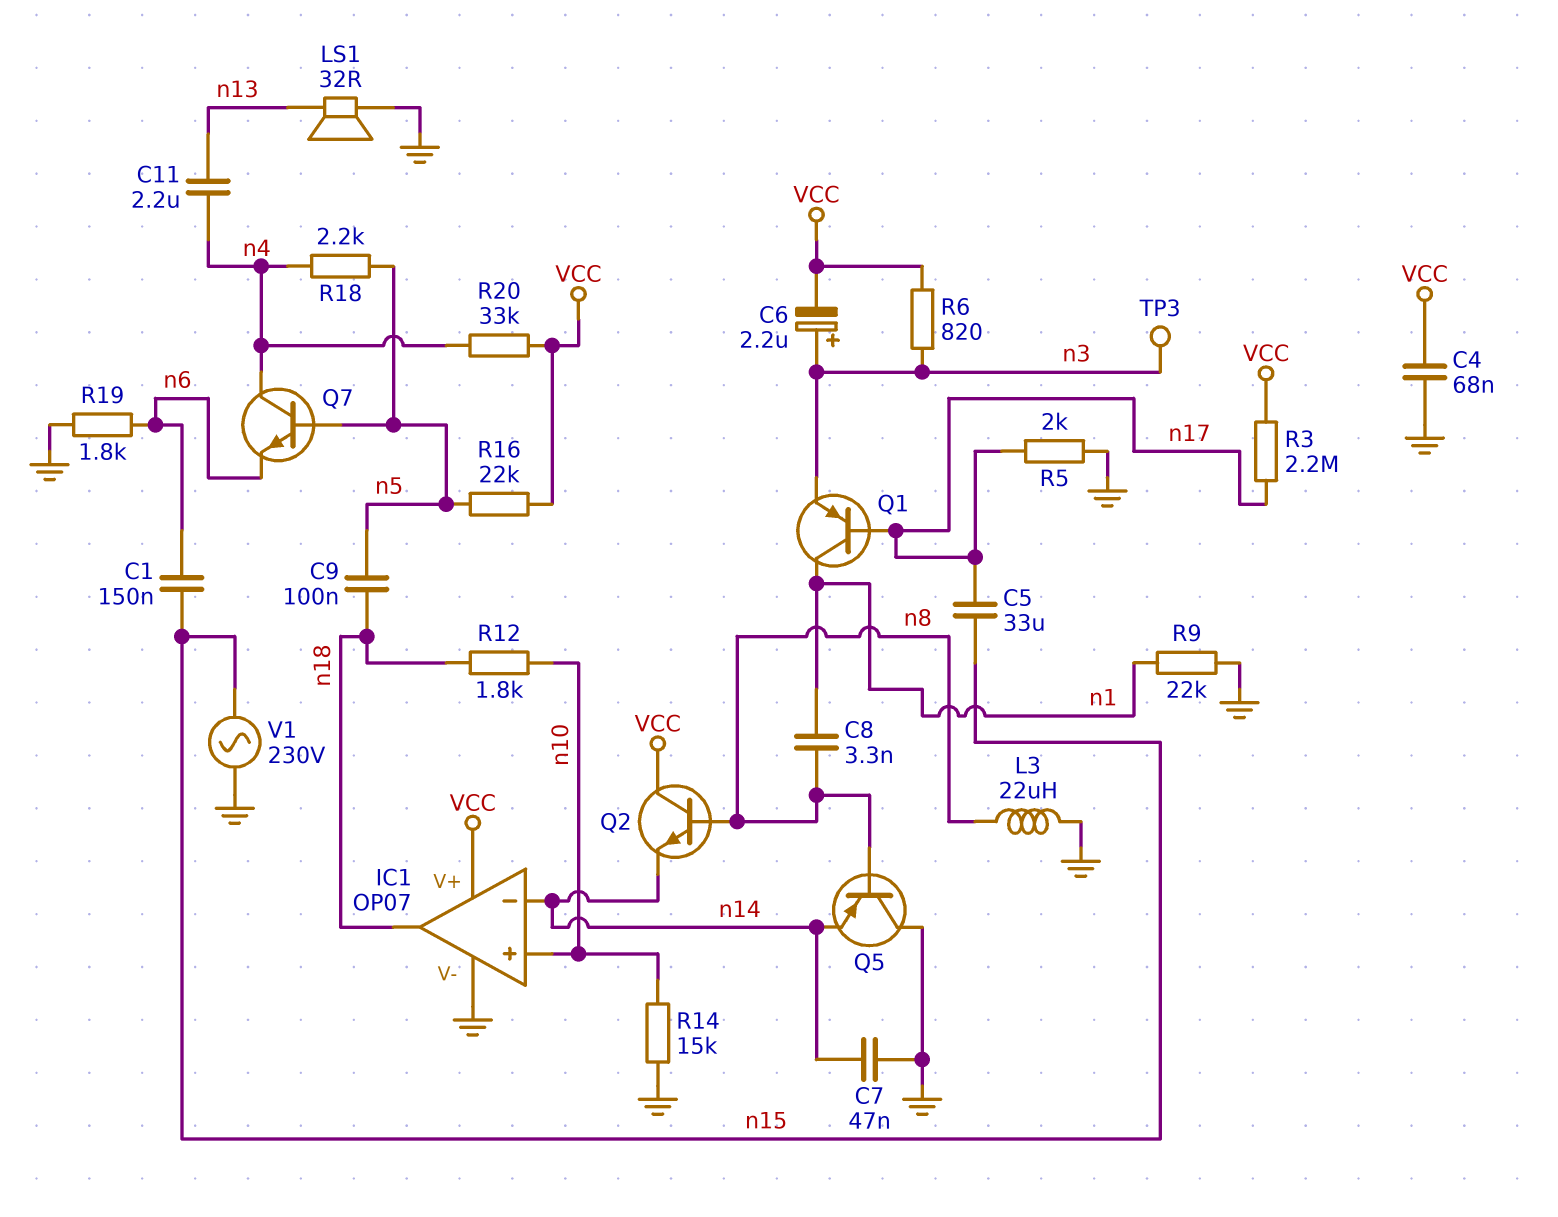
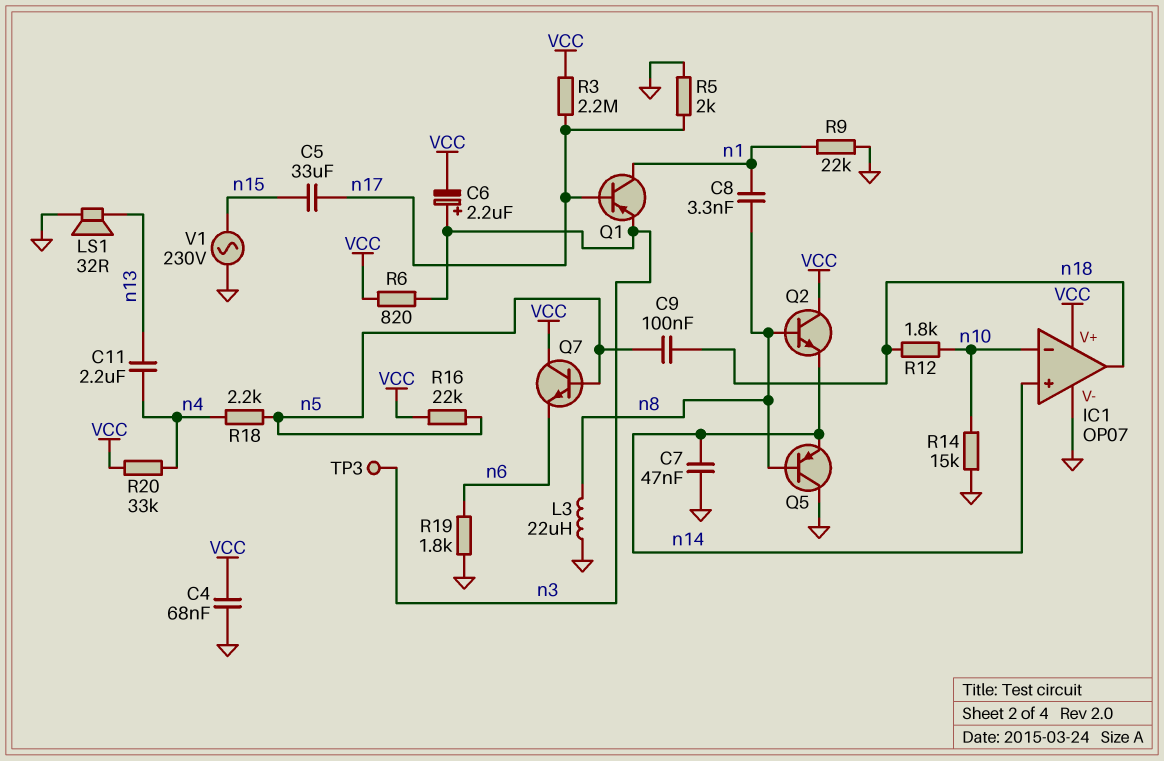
C1: 150nF (n6, n15) -> none
IC1 pin in+: n10 -> n14
IC1 pin in-: n14 -> n10
Q7: NPN (B n5, C n4, E n6) -> NPN (B n5, C VCC, E n6)

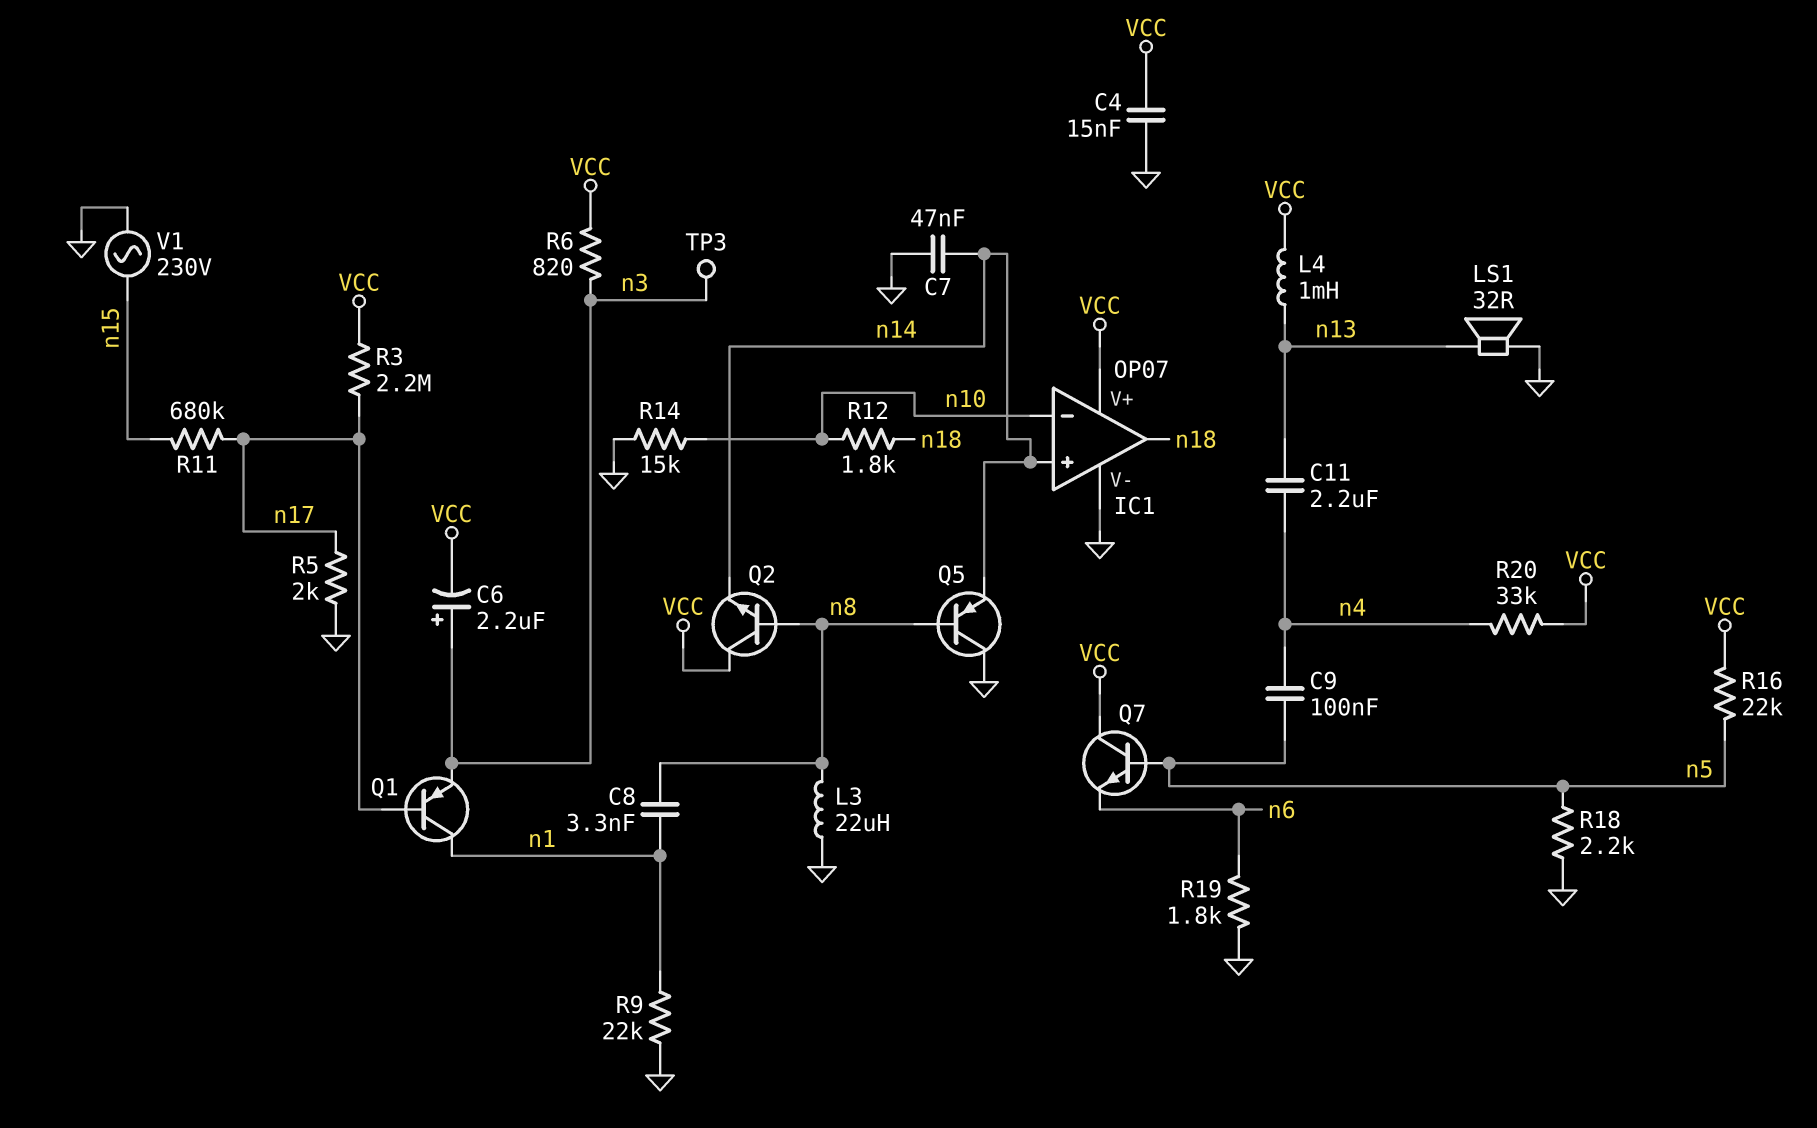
C4: 68nF (GND, VCC) -> 15nF (GND, VCC)
C5: 33uF (n15, n17) -> none
C9: 100nF (n5, n18) -> 100nF (n4, n5)
L4: none -> 1mH (VCC, n13)
R11: none -> 680k (n15, n17)
R18: 2.2k (n4, n5) -> 2.2k (GND, n5)

